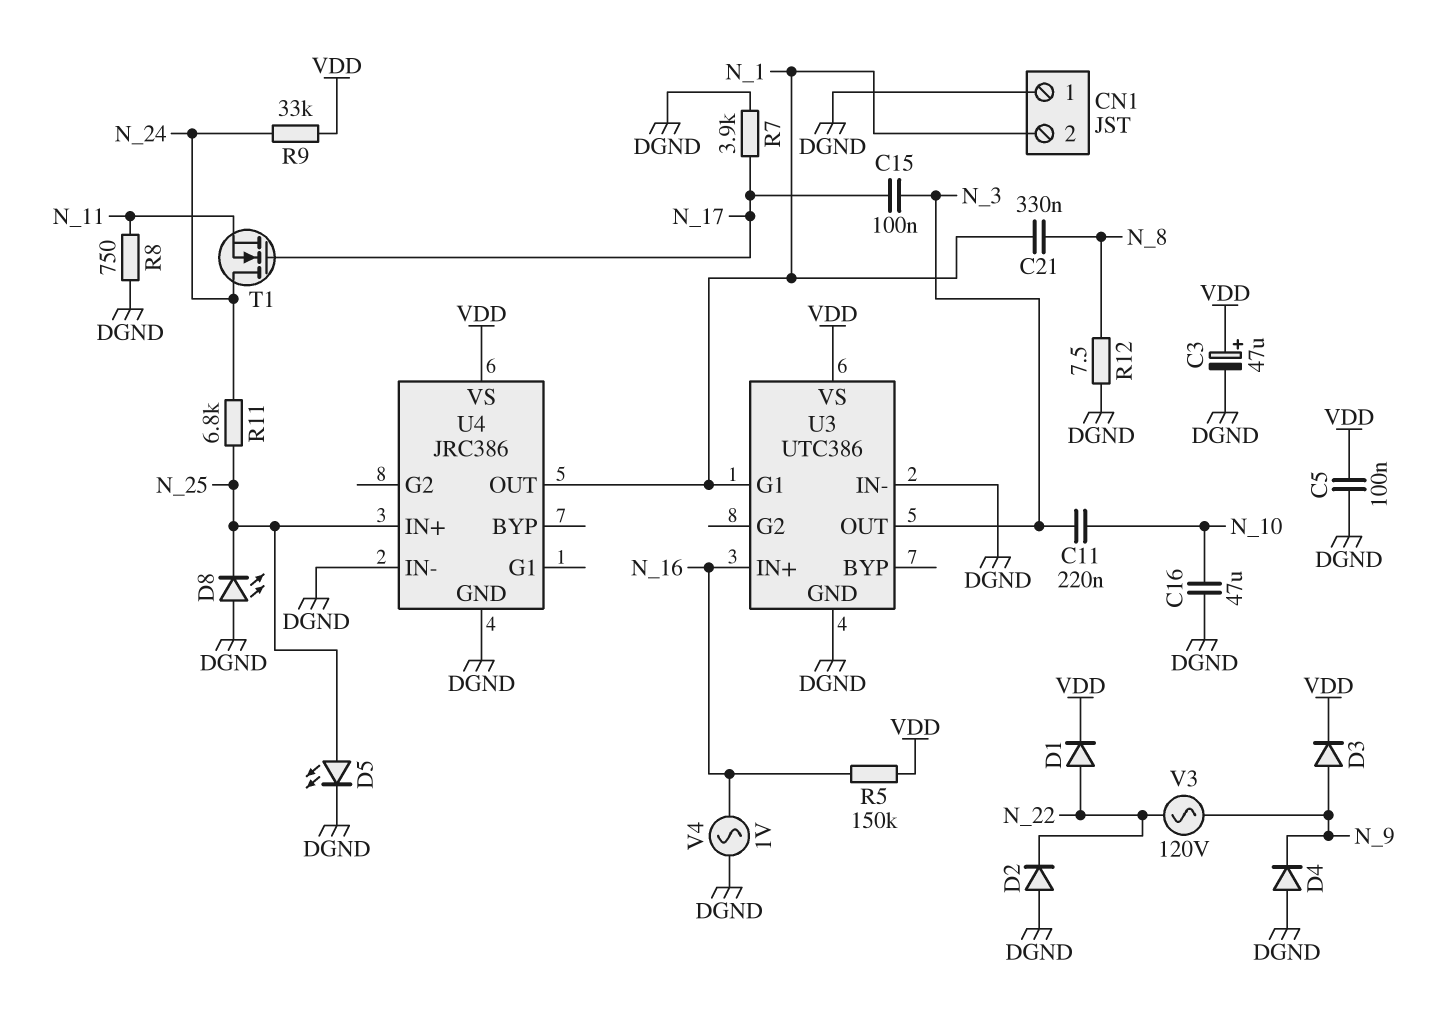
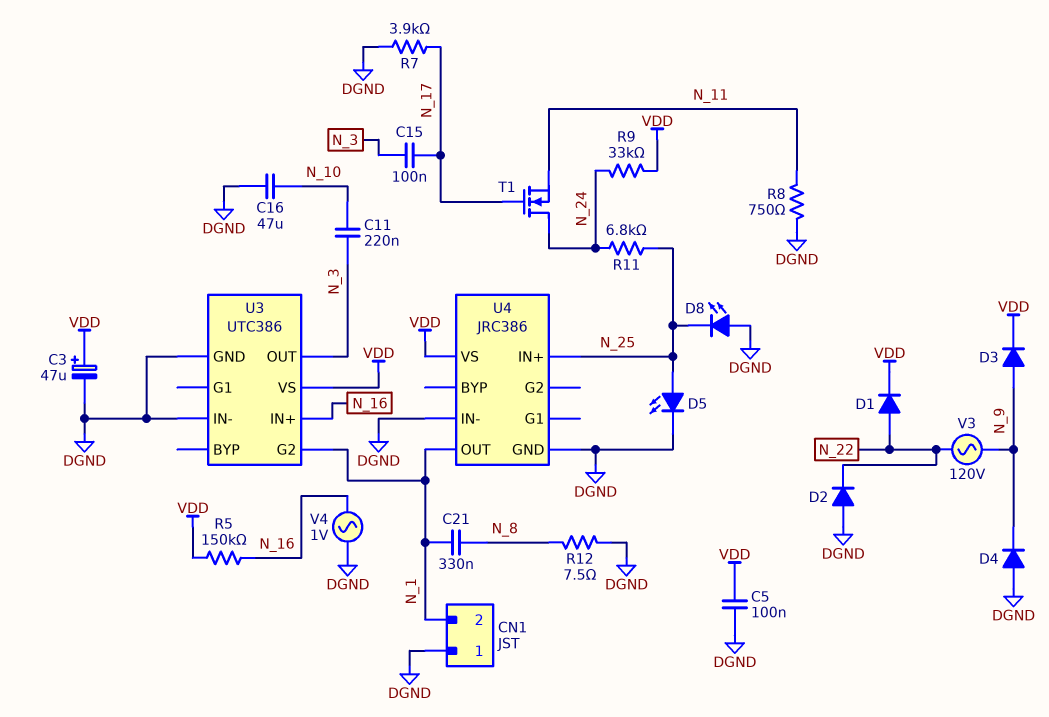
U3 pin G1: N_1 -> none
U3 pin G2: none -> N_1

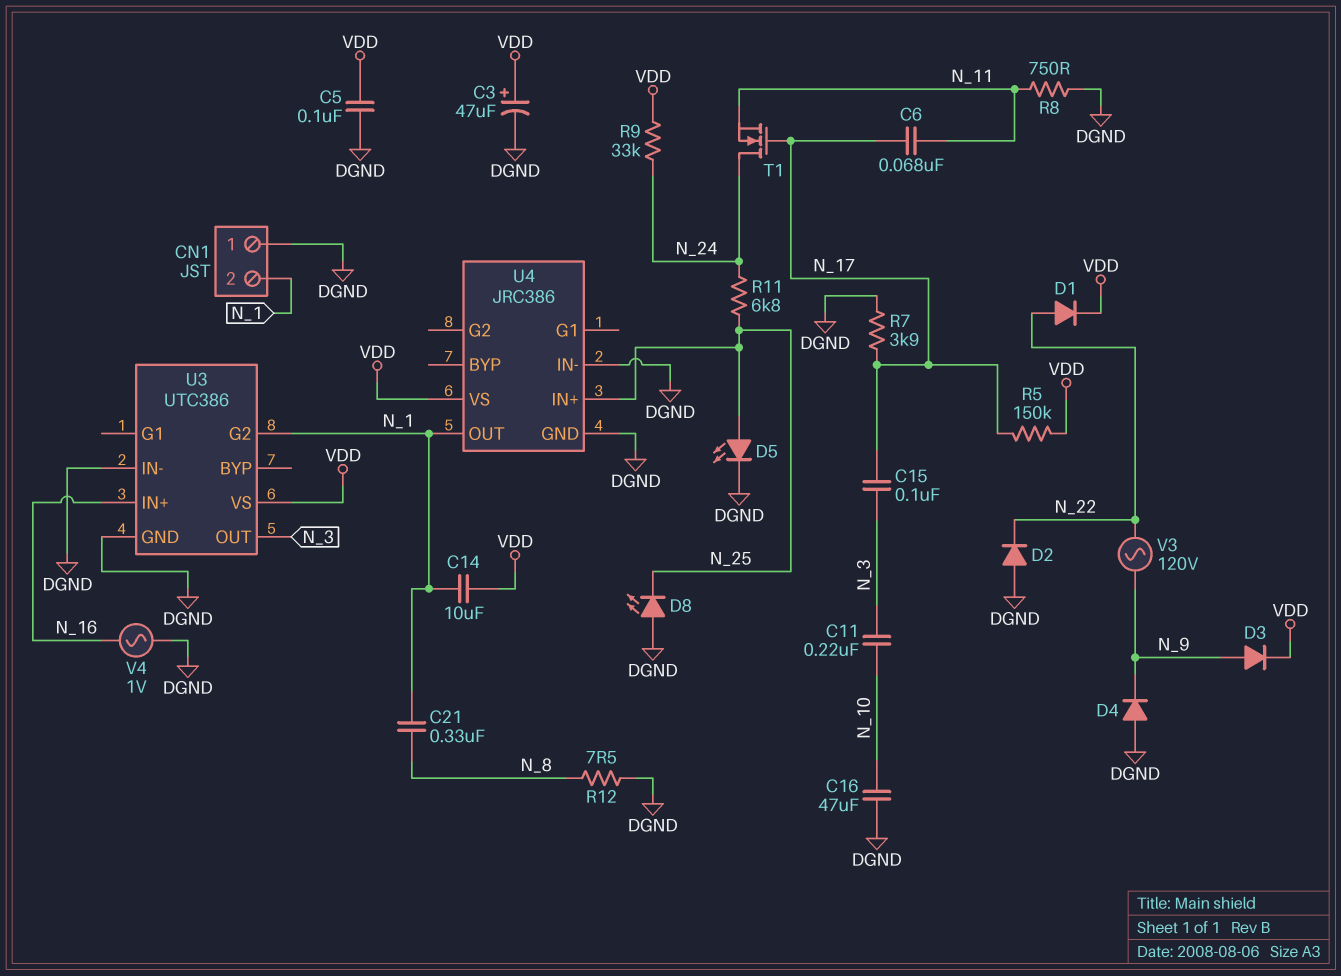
C6: none -> 68nF (N_11, N_17)
C14: none -> 10uF (N_1, VDD)
R5: 150k (N_16, VDD) -> 150k (N_17, VDD)

